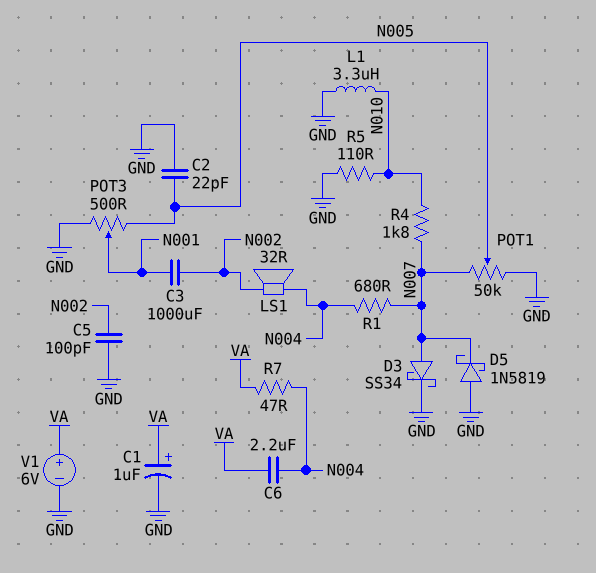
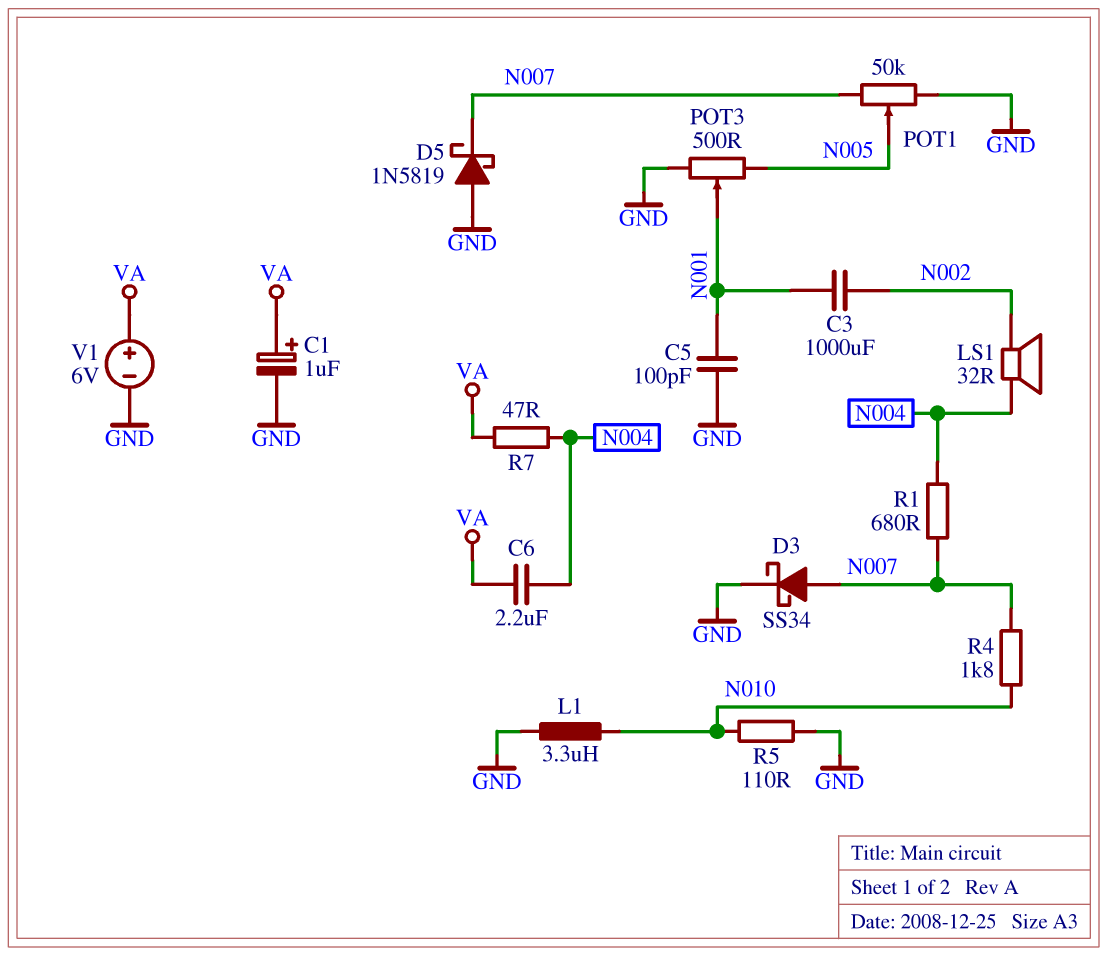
C2: 22pF (GND, N005) -> none
C5: 100pF (GND, N002) -> 100pF (GND, N001)

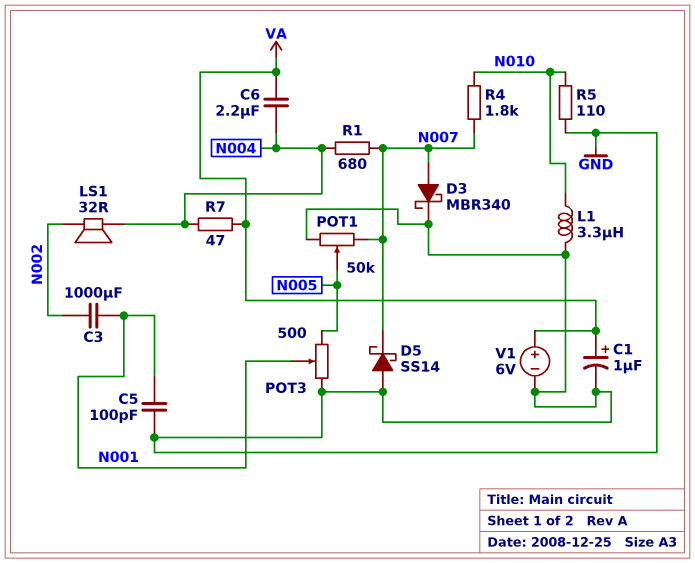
D3: schottky SS34 (A N007, K GND) -> schottky MBR340 (A N007, K GND)
D5: schottky 1N5819 (A GND, K N007) -> schottky SS14 (A GND, K N007)

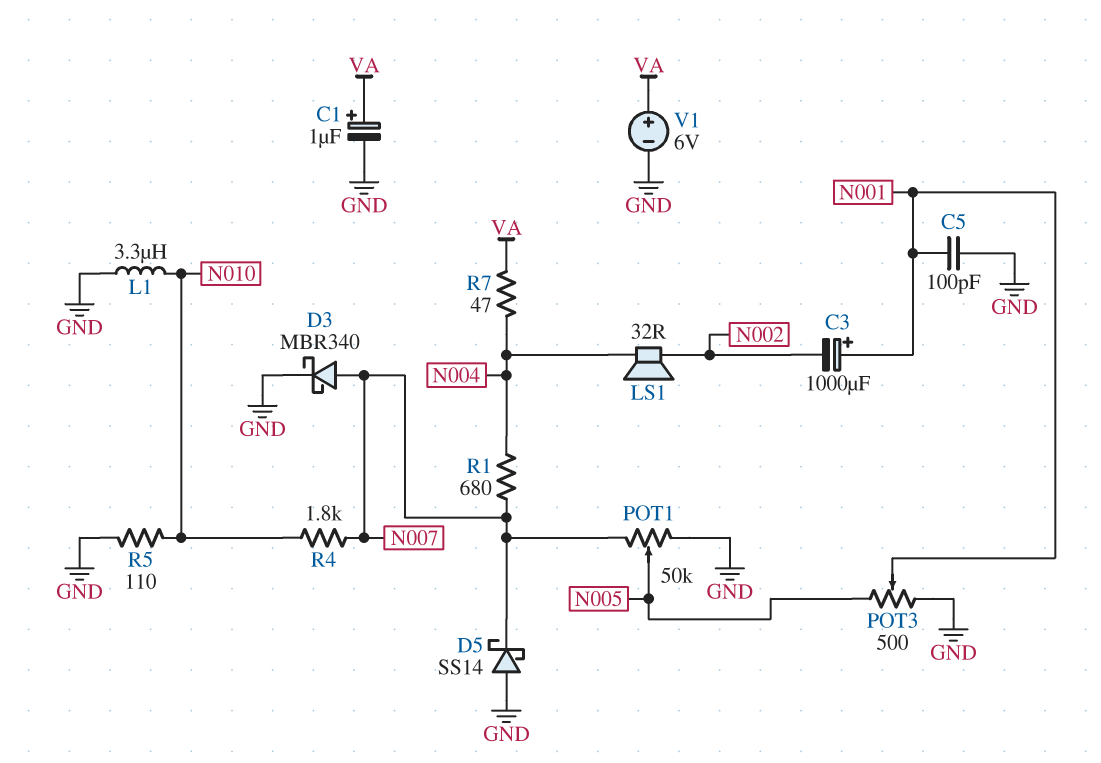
C3: 1000uF (N001, N002) -> 1000uF (plus N001, minus N002)
C6: 2.2uF (N004, VA) -> none

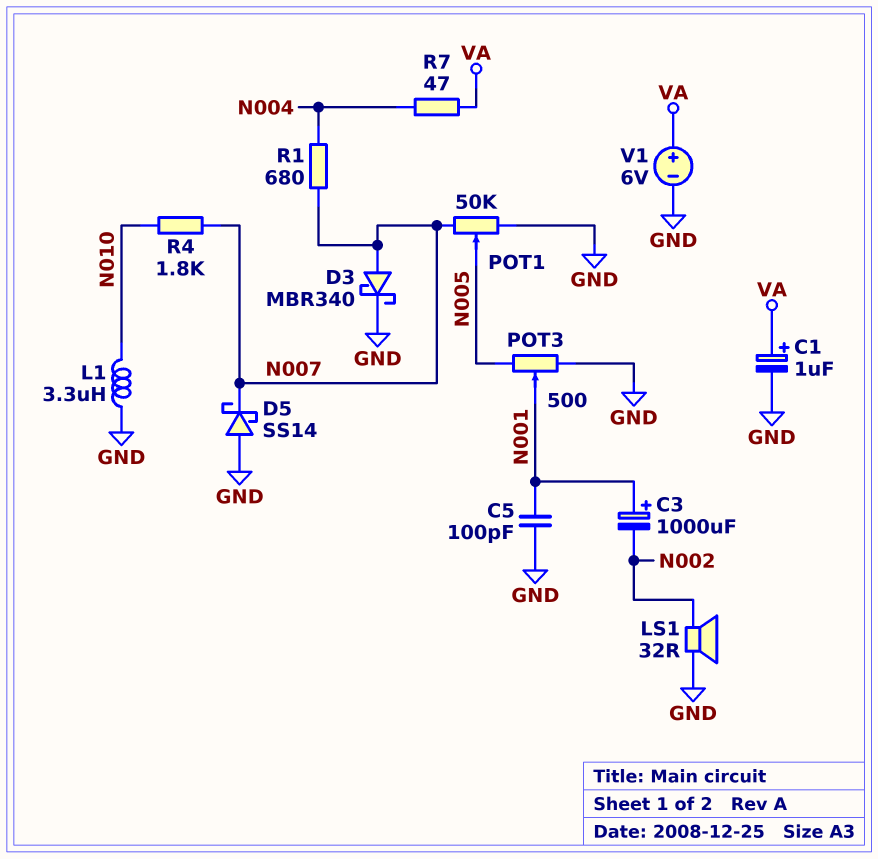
LS1: speaker 32R (N002, N004) -> speaker 32R (GND, N002)
R5: 110 (GND, N010) -> none

